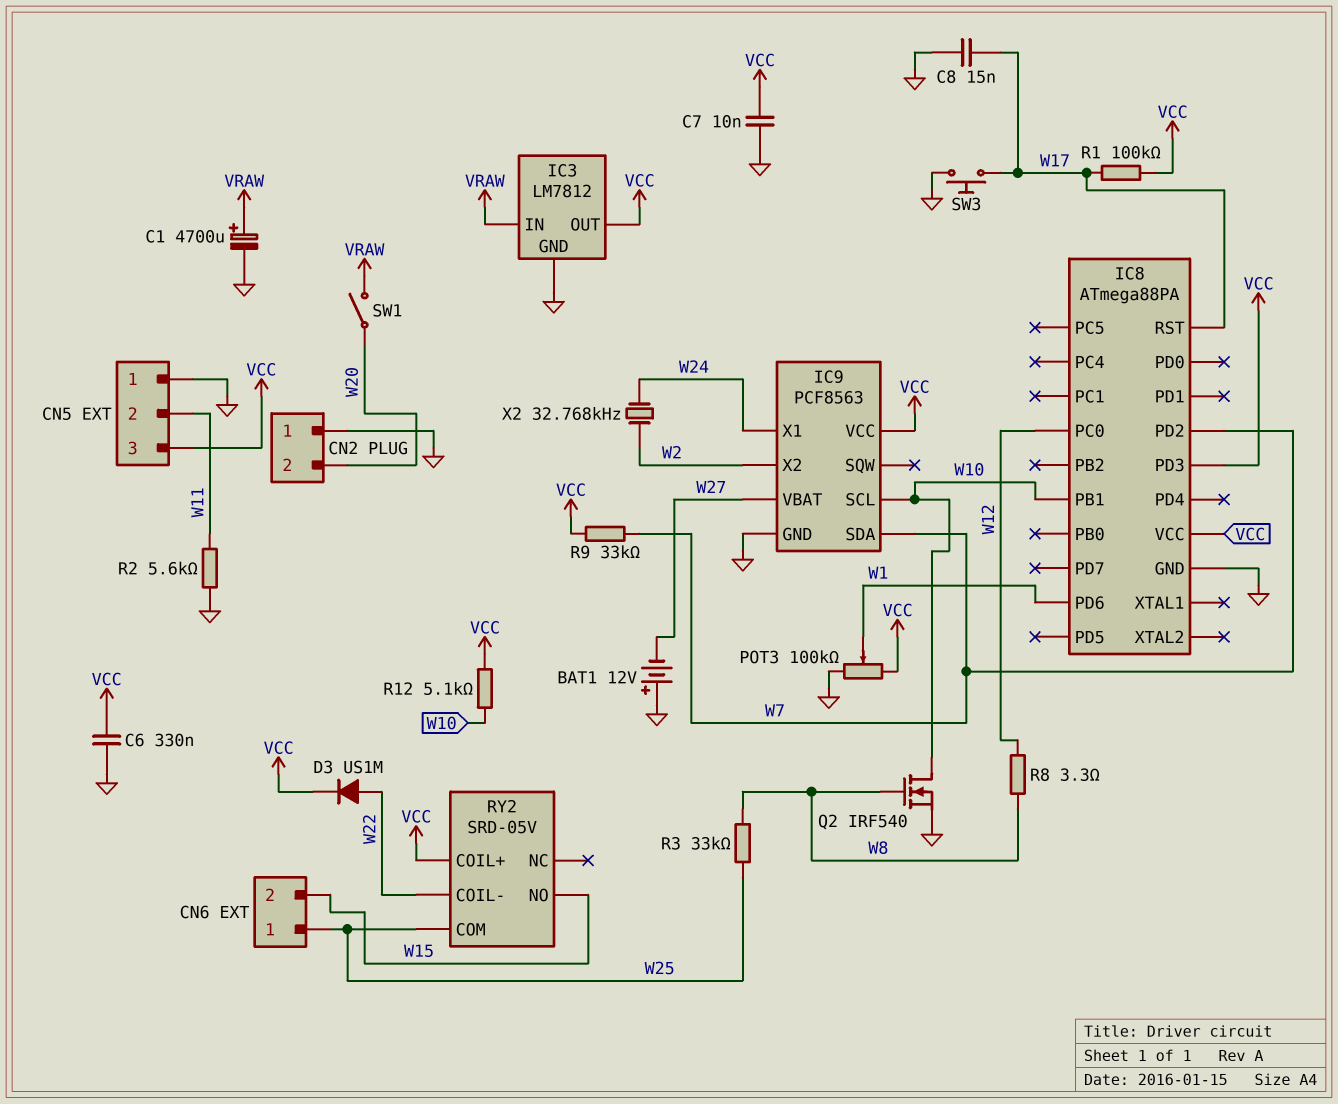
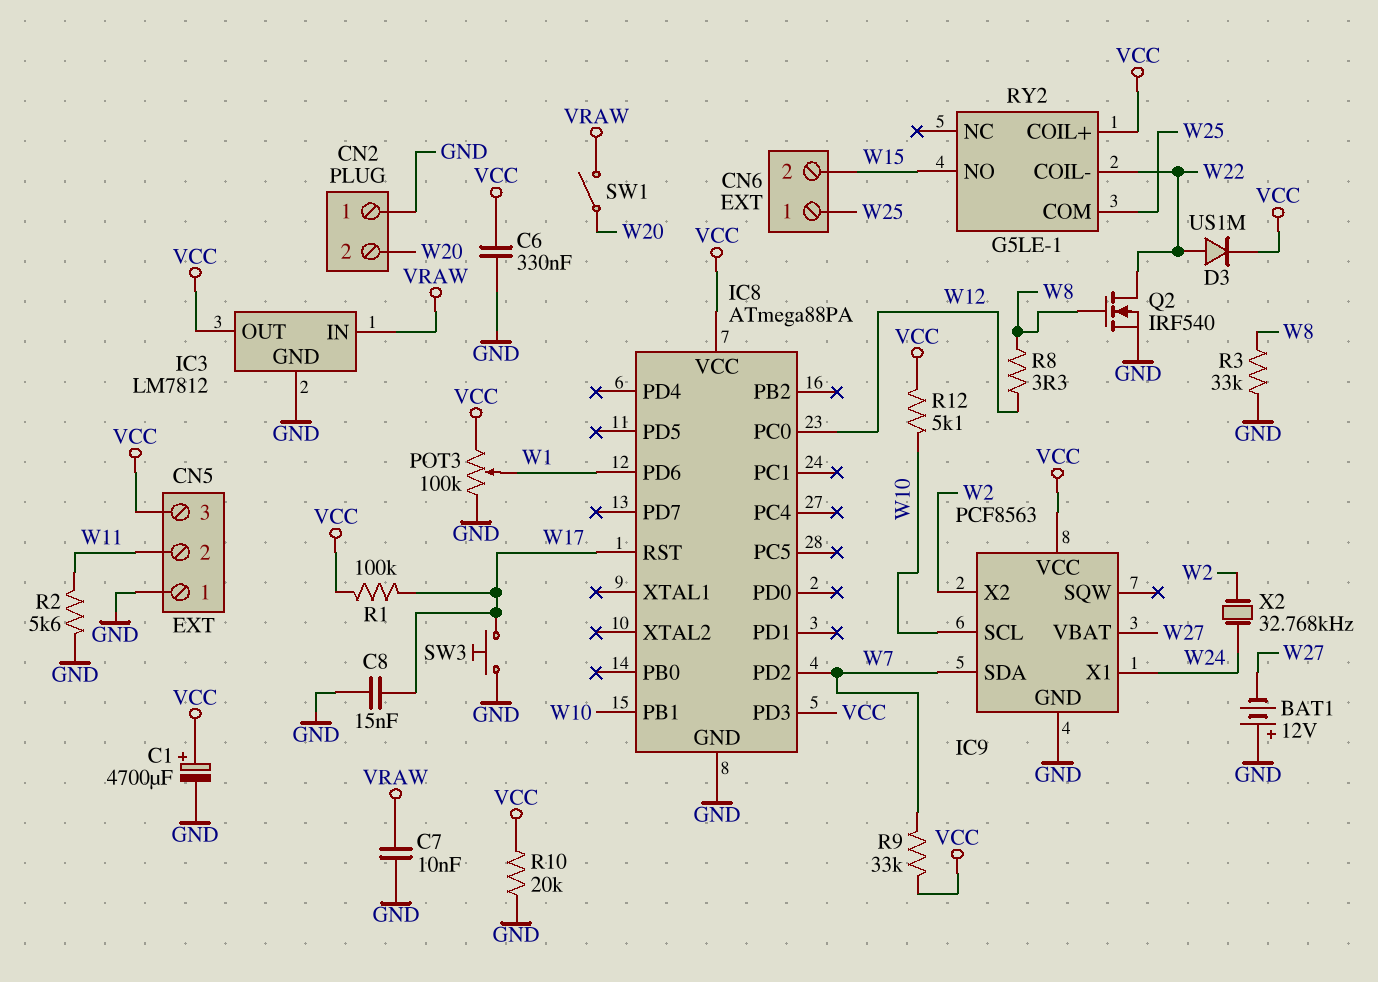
C1: 4700uF (plus VRAW, minus GND) -> 4700uF (plus VCC, minus GND)
C7: 10nF (GND, VCC) -> 10nF (GND, VRAW)
Q2: NMOS IRF540 (G W8, D W10, S GND) -> NMOS IRF540 (G W8, D W22, S GND)
R3: 33k (W8, W25) -> 33k (GND, W8)
R10: none -> 20k (GND, VCC)
RY2: SRD-05V -> G5LE-1

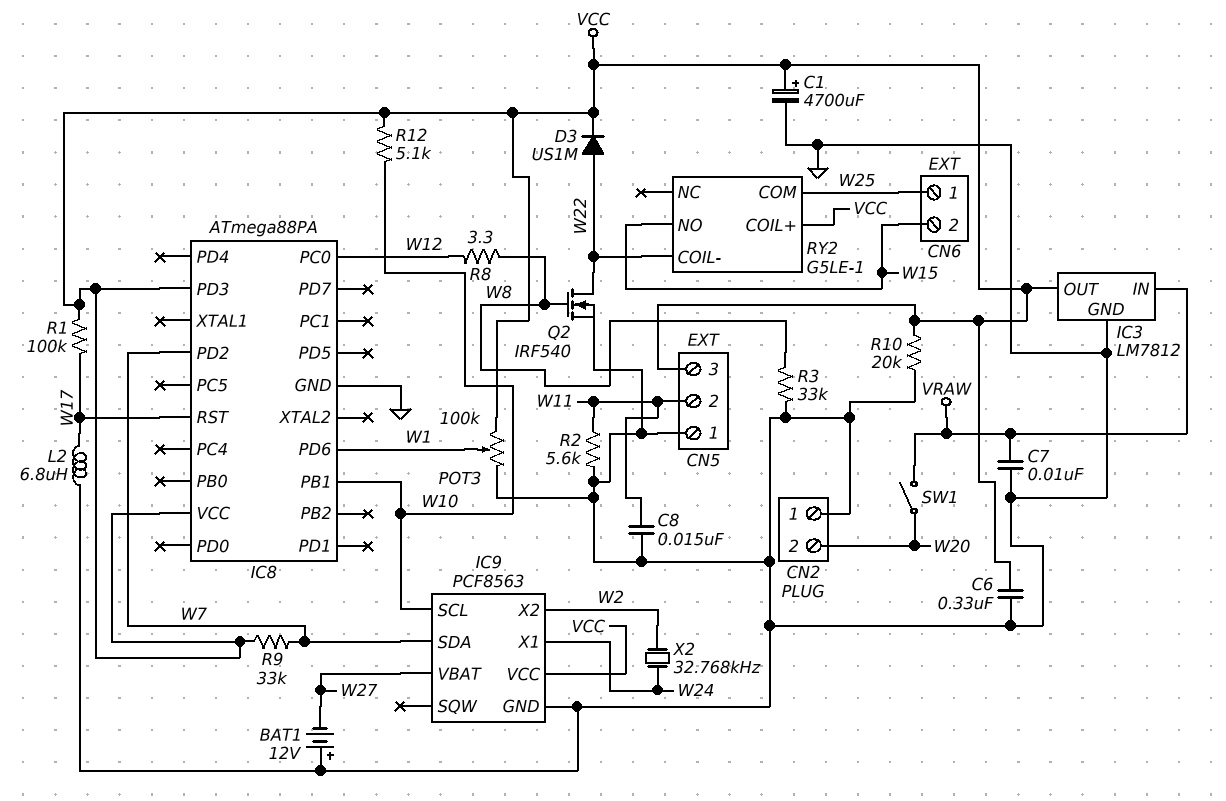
C8: 15nF (GND, W17) -> 15nF (GND, W11)
L2: none -> 6.8uH (GND, W17)
SW3: button (GND, W17) -> none

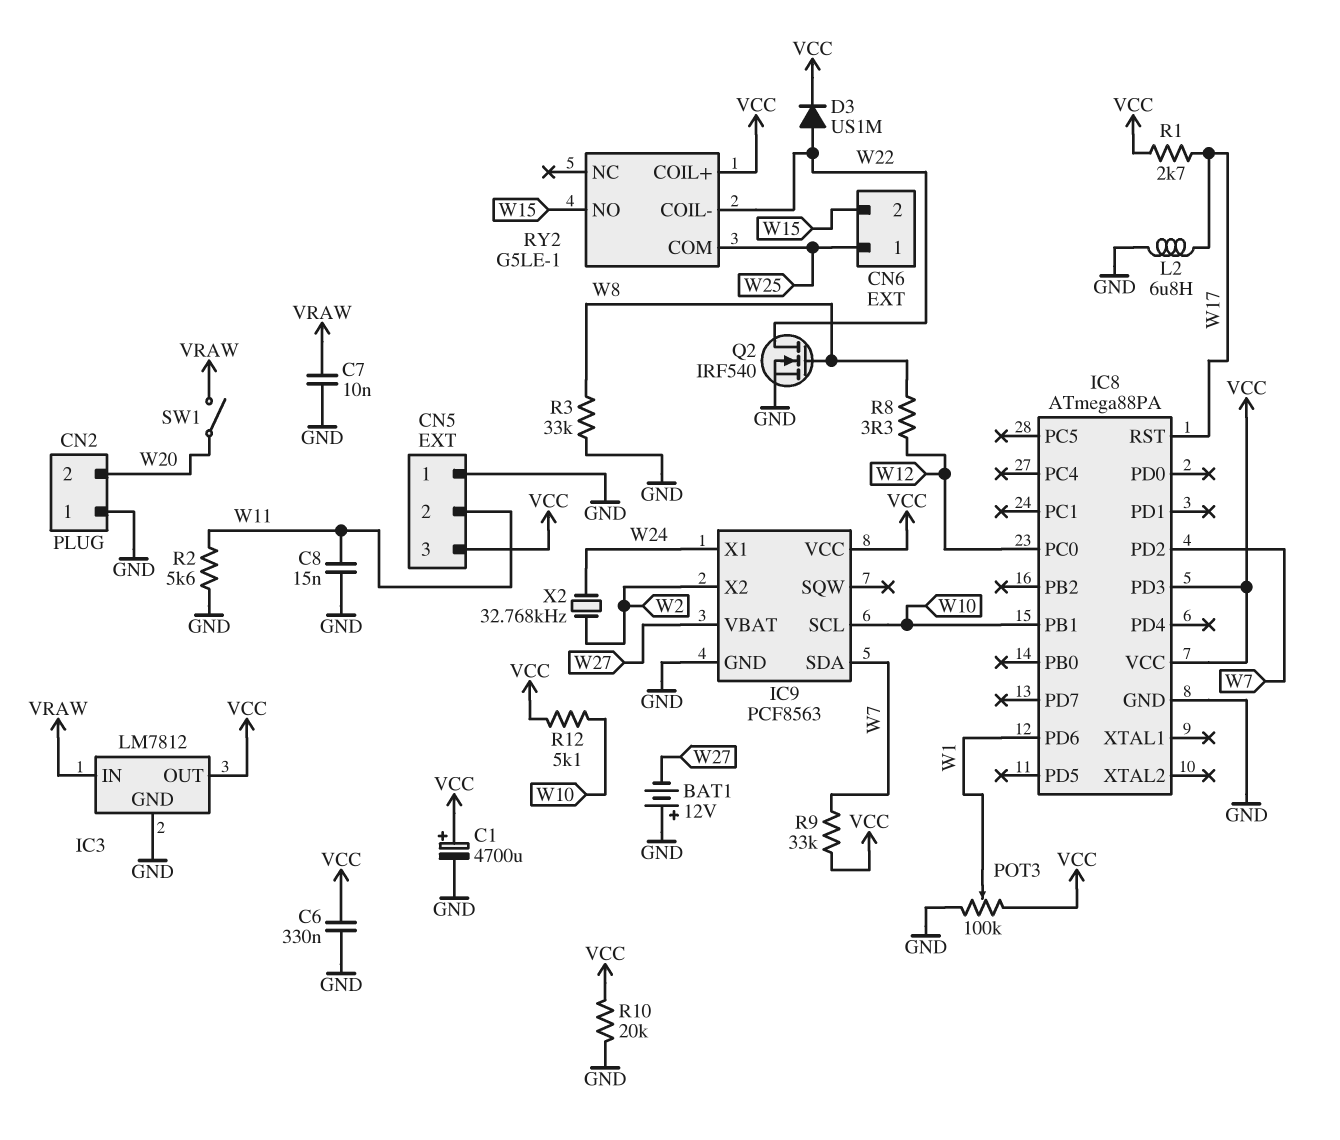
R1: 100k (VCC, W17) -> 2.7k (VCC, W17)

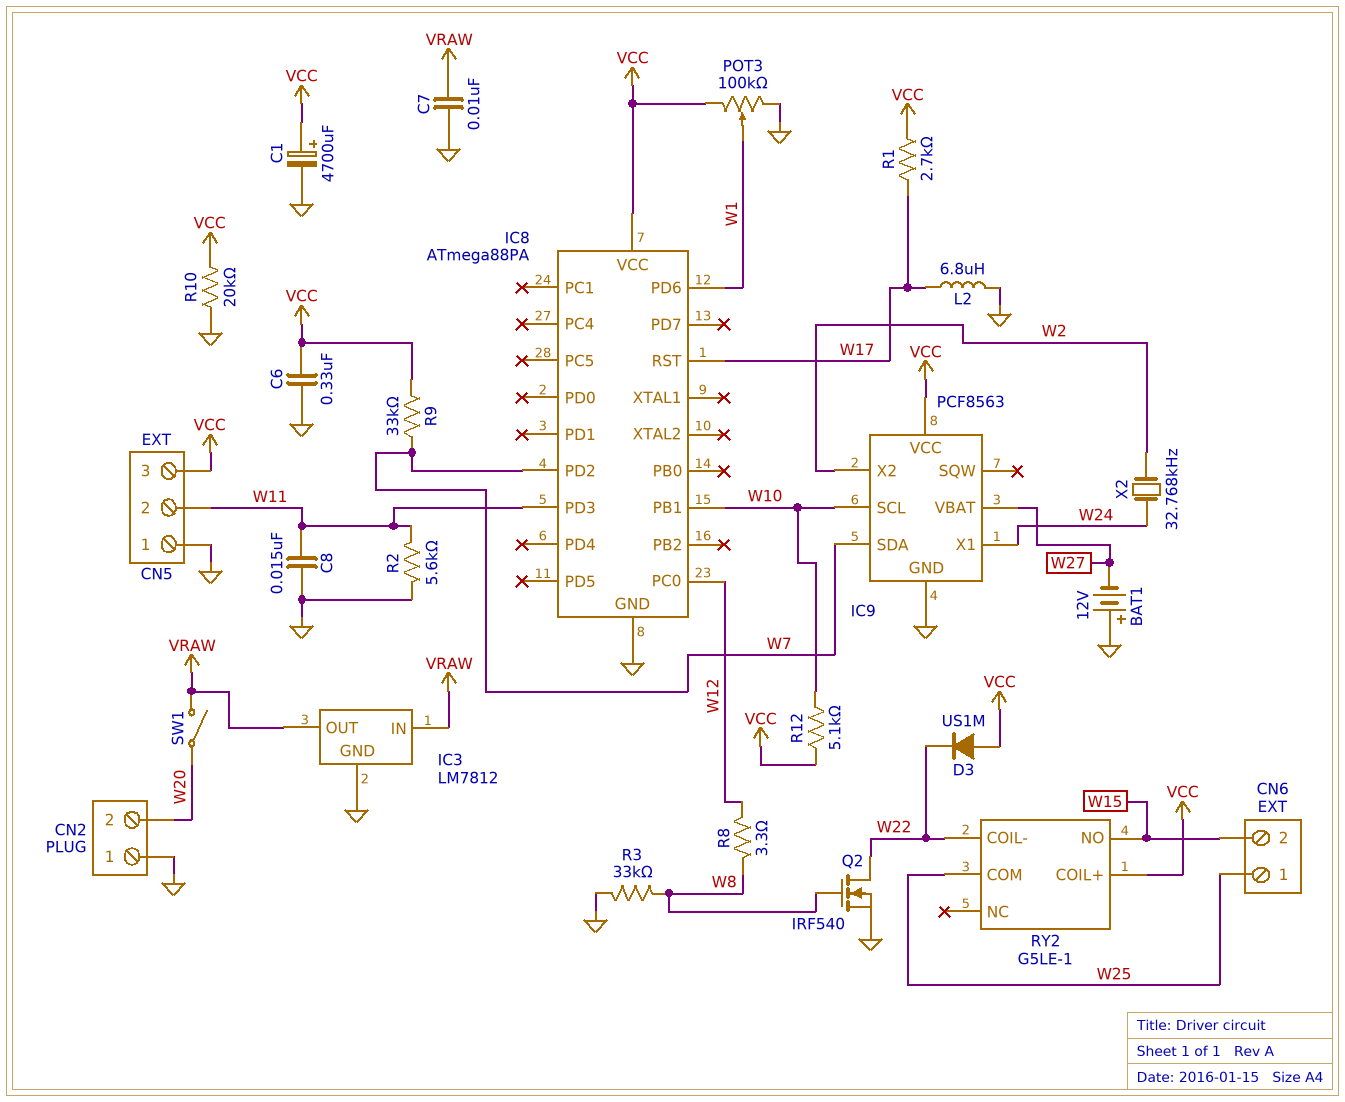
D3: diode US1M (A W22, K VCC) -> diode US1M (A VCC, K W22)
IC3 pin OUT: VCC -> VRAW
IC8 pin PD3: VCC -> W11

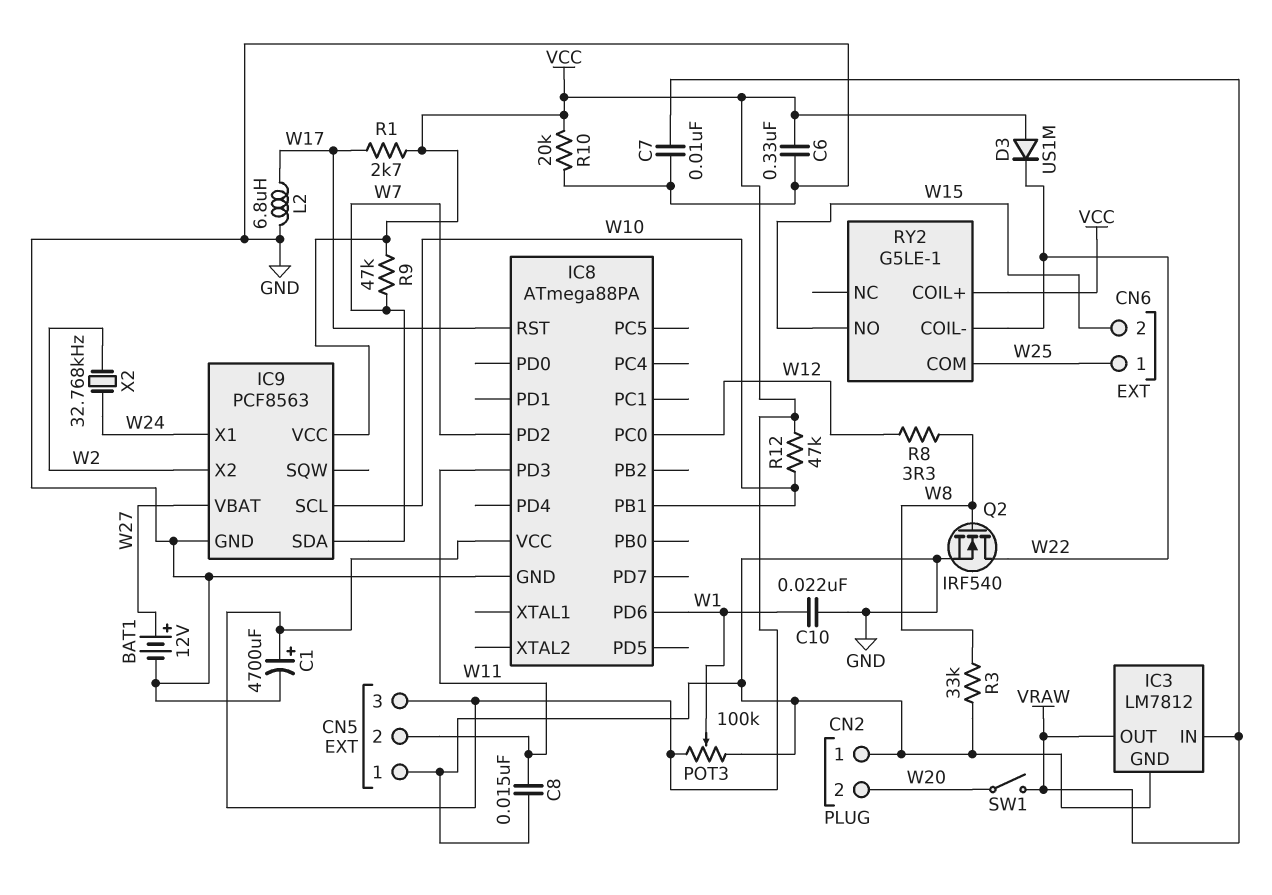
BAT1: 12V (plus GND, minus W27) -> 12V (plus W27, minus GND)
C10: none -> 22nF (GND, W1)
R2: 5.6k (GND, W11) -> none
R9: 33k (VCC, W7) -> 47k (VCC, W7)
R12: 5.1k (VCC, W10) -> 47k (VCC, W10)

